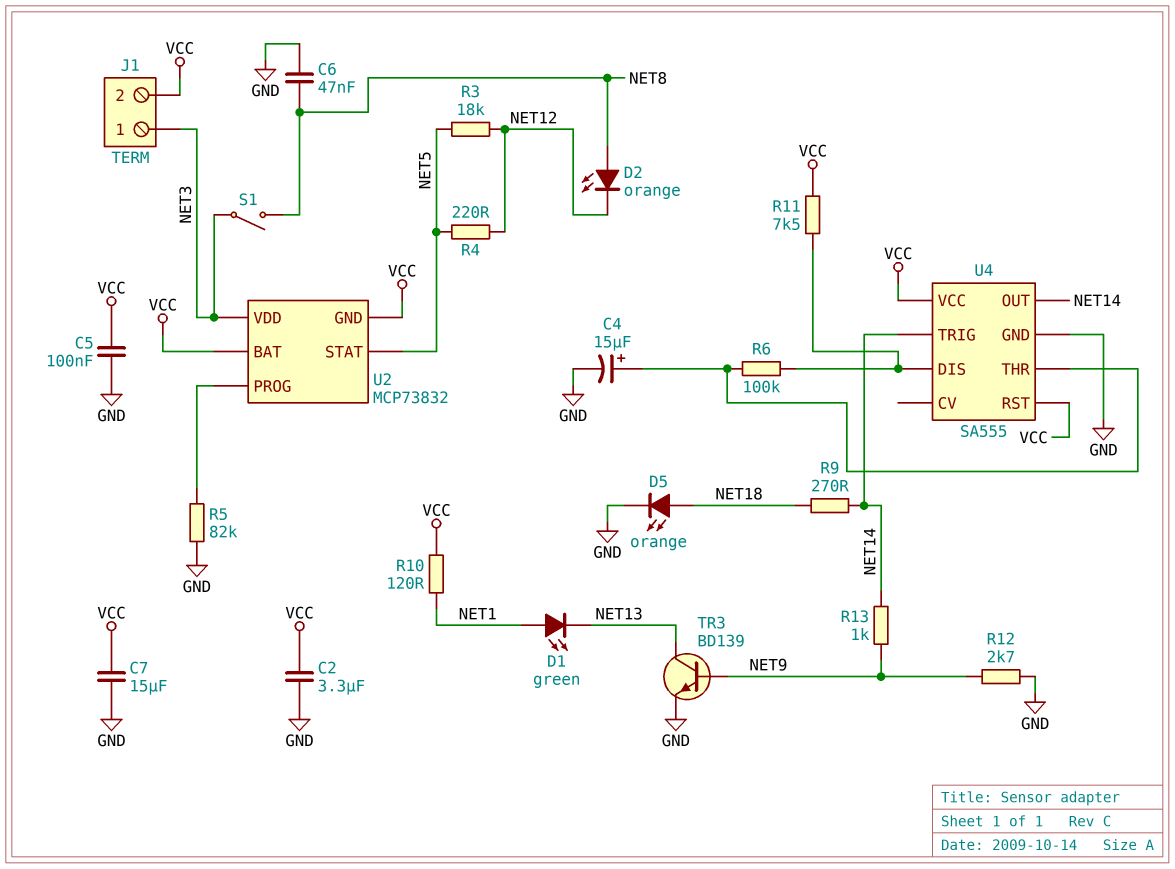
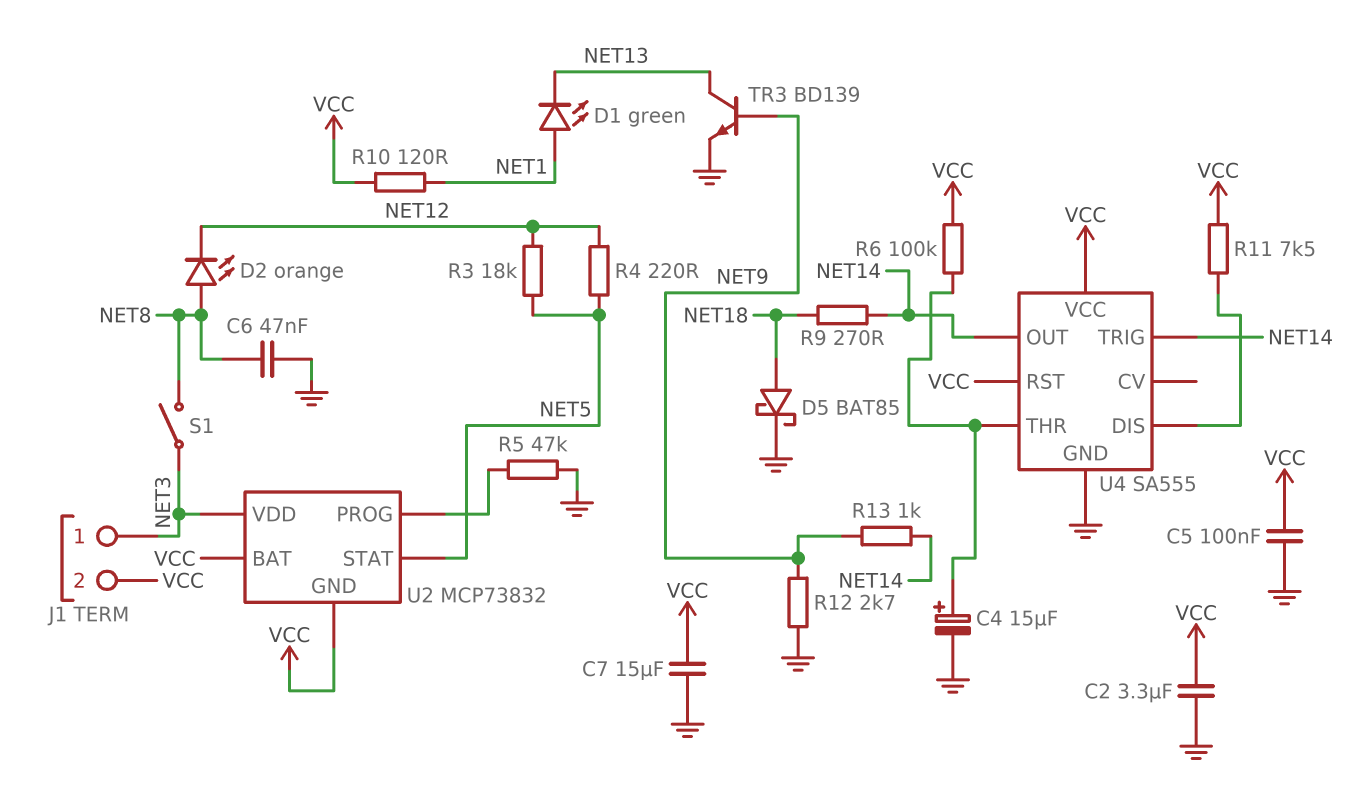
D5: LED orange (A NET18, K GND) -> schottky BAT85 (A NET18, K GND)
R5: 82k (GND, U2/PROG) -> 47k (GND, U2/PROG)
R6: 100k (U4/DIS, U4/THR) -> 100k (U4/THR, VCC)

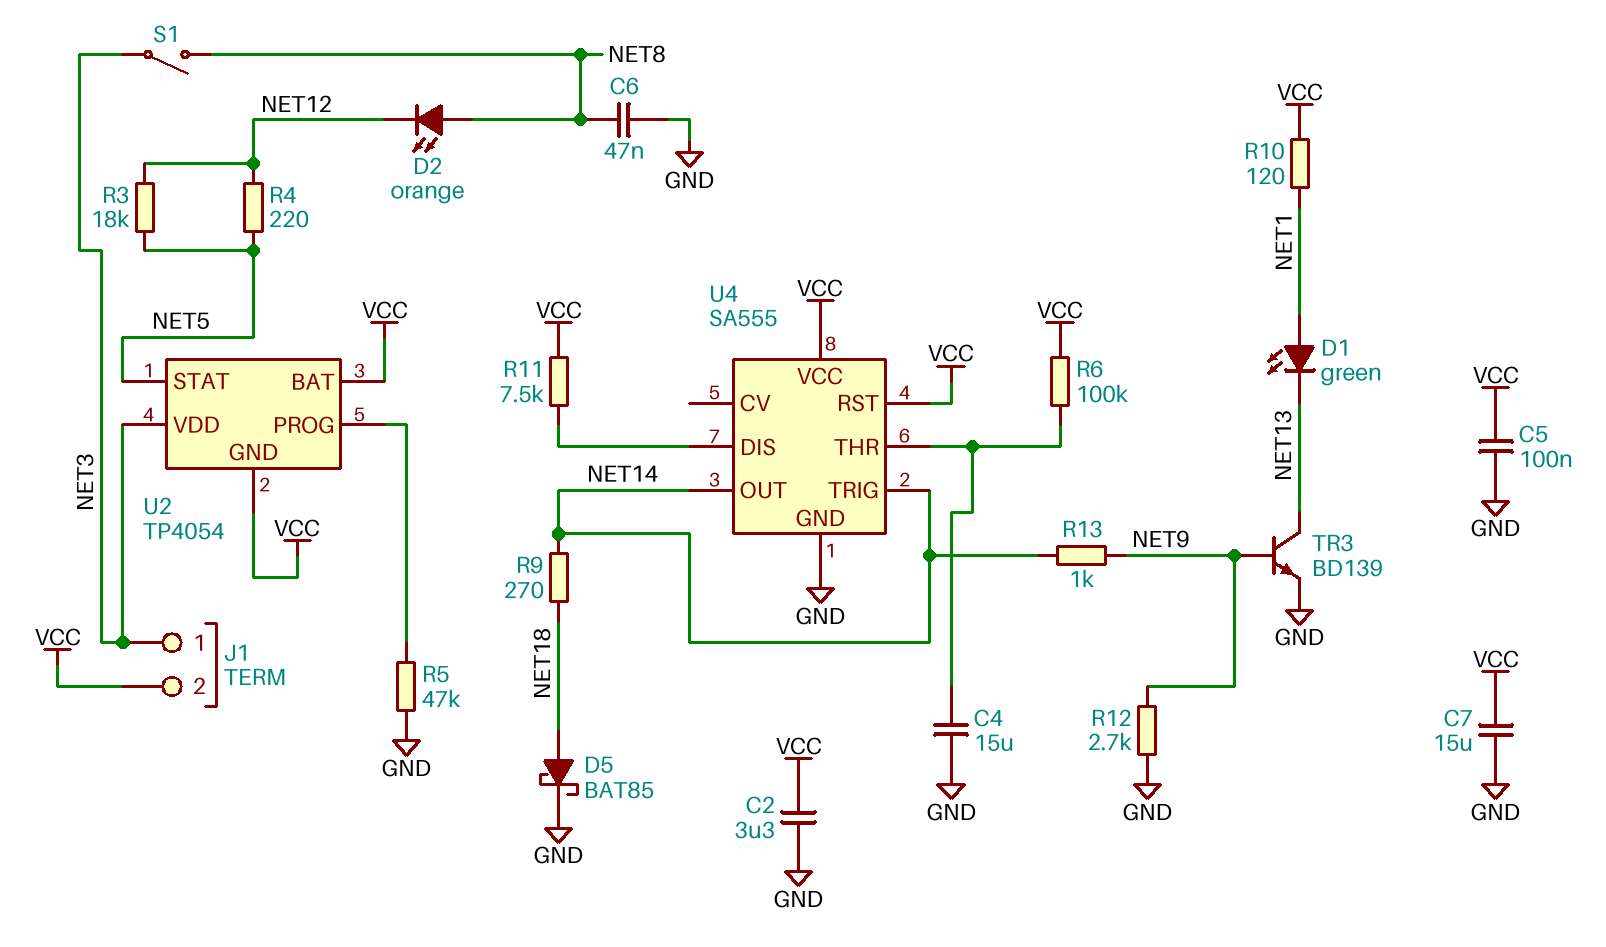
C4: 15uF (plus U4/THR, minus GND) -> 15uF (GND, U4/THR)
U2: MCP73832 -> TP4054

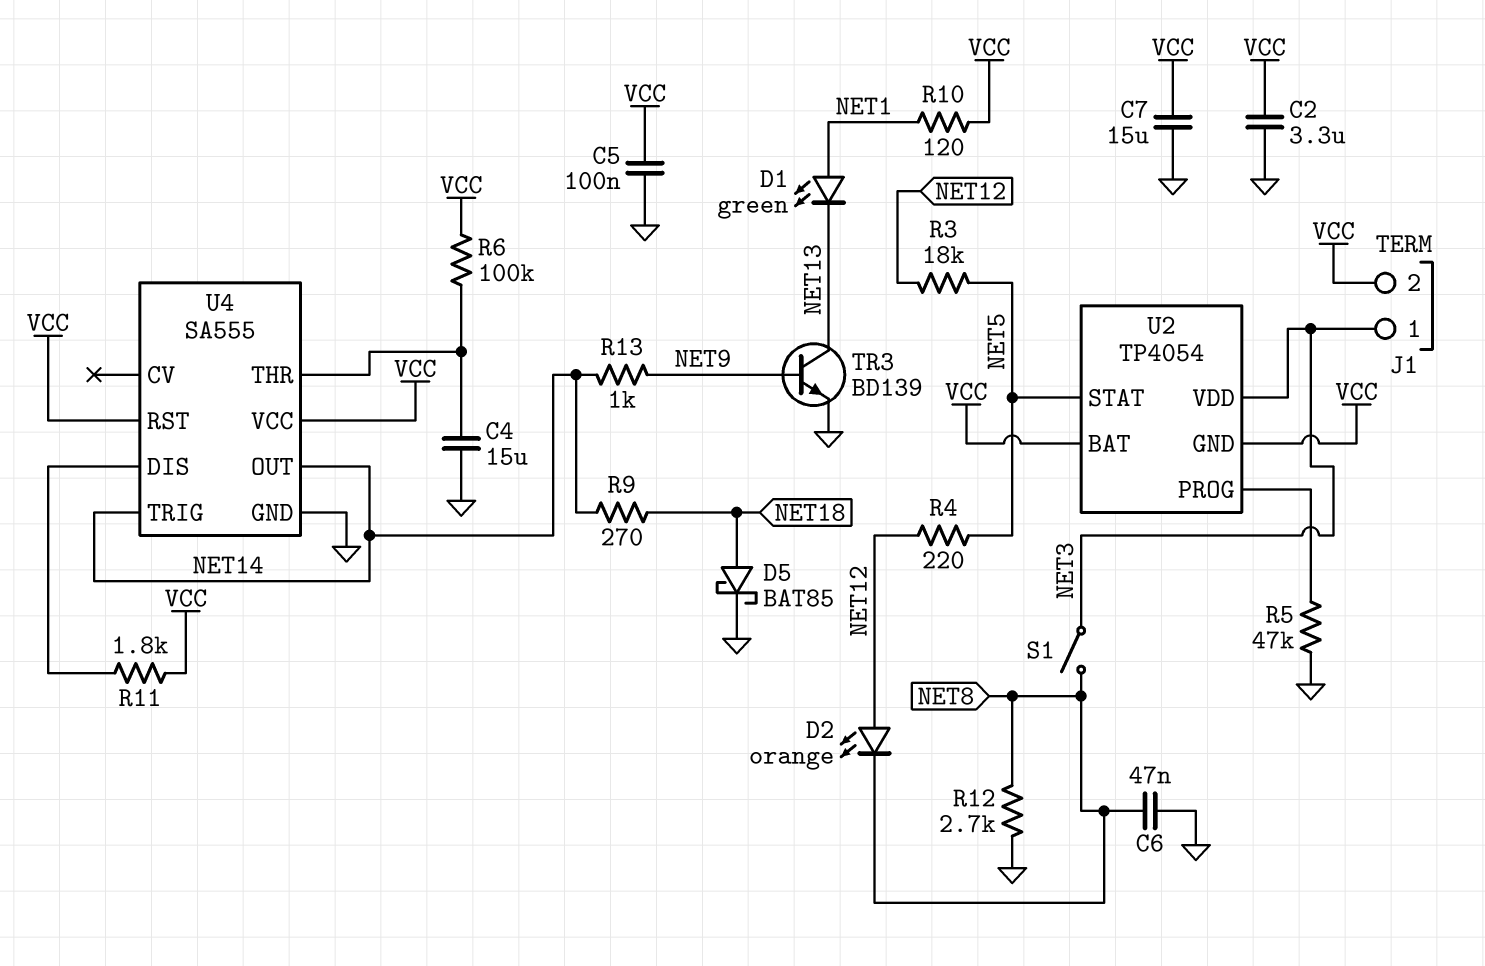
D2: LED orange (A NET8, K NET12) -> LED orange (A NET12, K NET8)
R11: 7.5k (U4/DIS, VCC) -> 1.8k (U4/DIS, VCC)
R12: 2.7k (GND, NET9) -> 2.7k (GND, NET8)

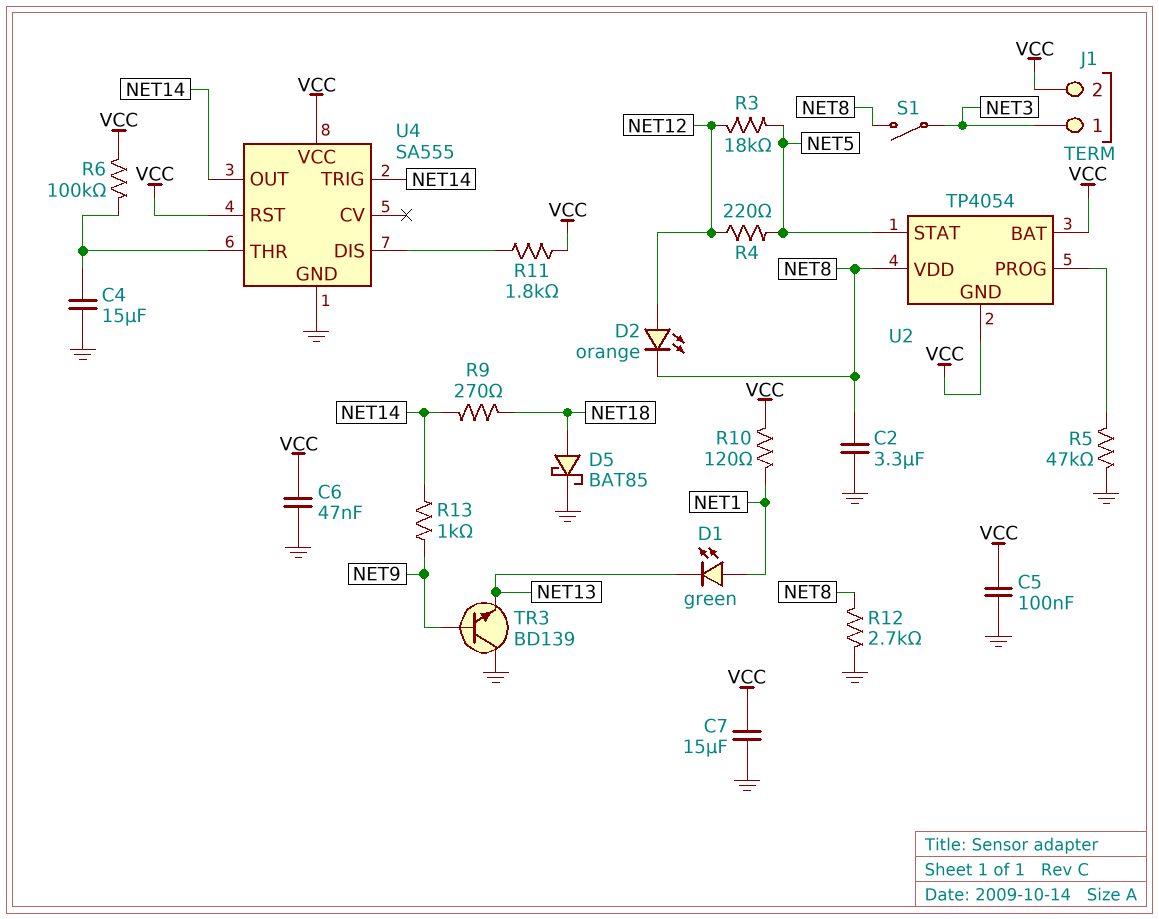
C2: 3.3uF (GND, VCC) -> 3.3uF (GND, NET8)
C6: 47nF (GND, NET8) -> 47nF (GND, VCC)
TR3: NPN BD139 (B NET9, C NET13, E GND) -> NPN BD139 (B NET9, C GND, E NET13)
U2 pin VDD: NET3 -> NET8

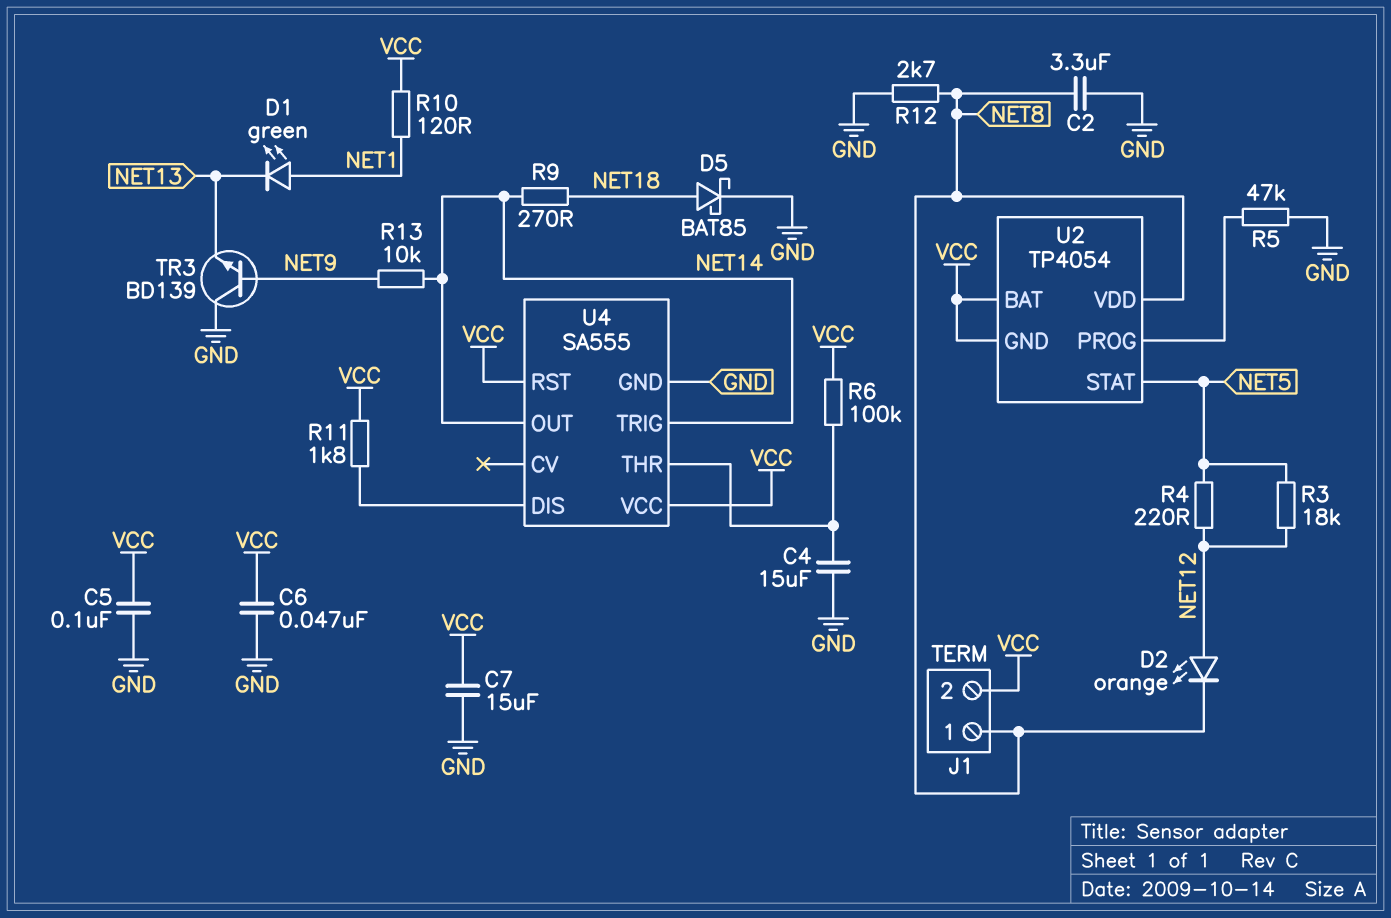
J1 pin 1: NET3 -> NET8
R13: 1k (NET9, NET14) -> 10k (NET9, NET14)
S1: switch (NET3, NET8) -> none

